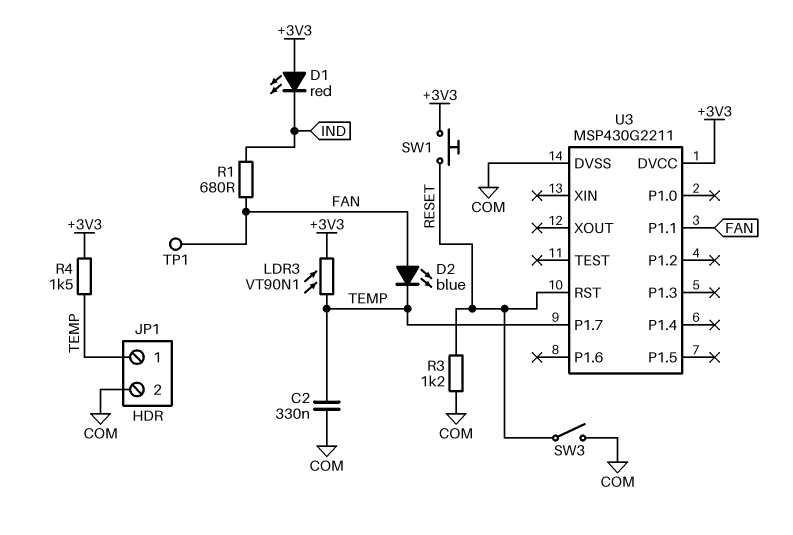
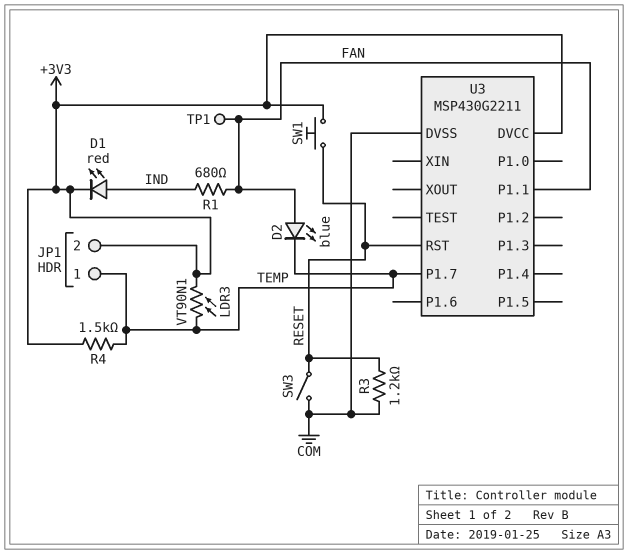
C2: 330nF (COM, TEMP) -> none
D1: LED red (A +3V3, K IND) -> LED red (A IND, K +3V3)
JP1 pin 2: COM -> +3V3

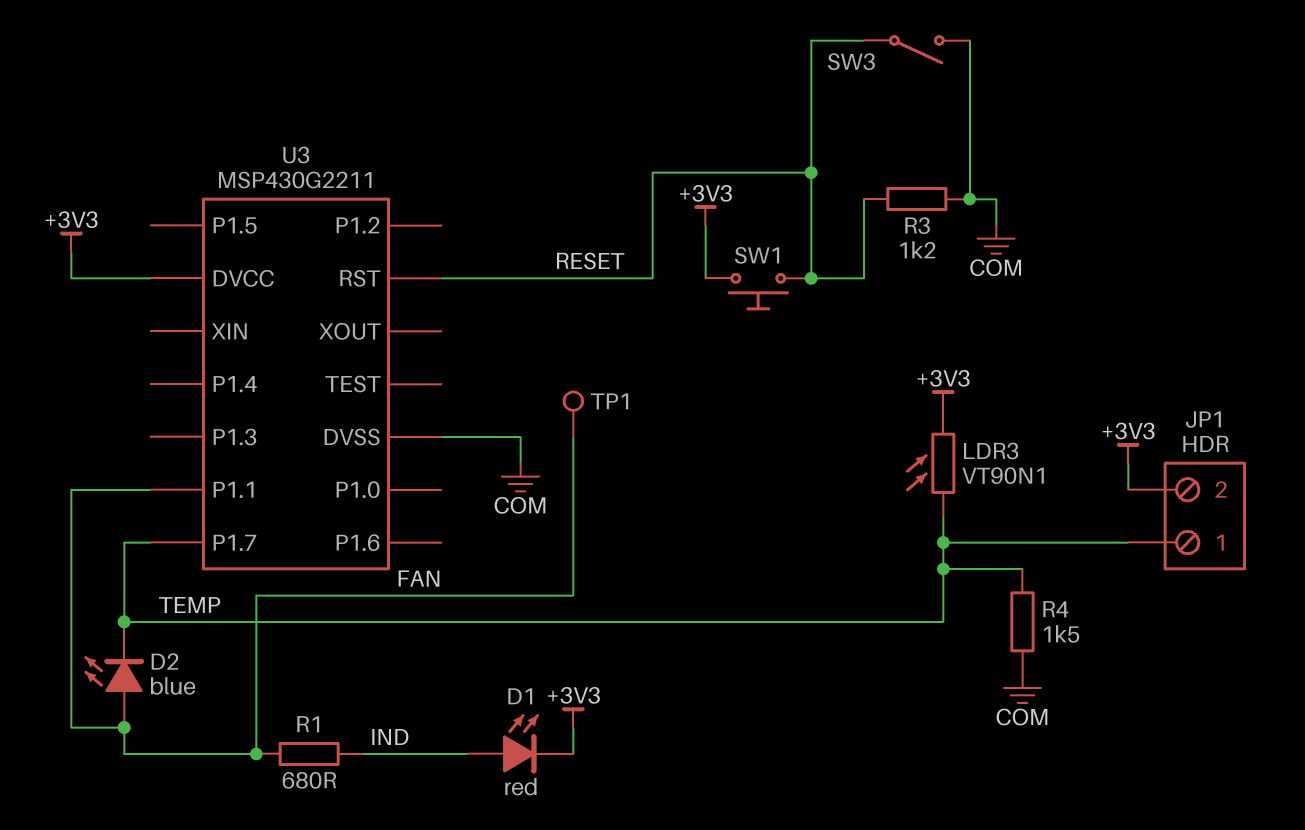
R4: 1.5k (+3V3, TEMP) -> 1.5k (COM, TEMP)

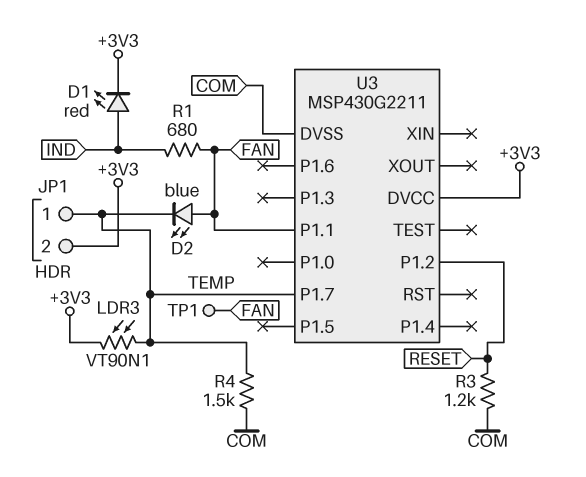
SW1: button (+3V3, RESET) -> none
SW3: switch (COM, RESET) -> none
U3 pin P1.2: none -> RESET
U3 pin RST: RESET -> none

